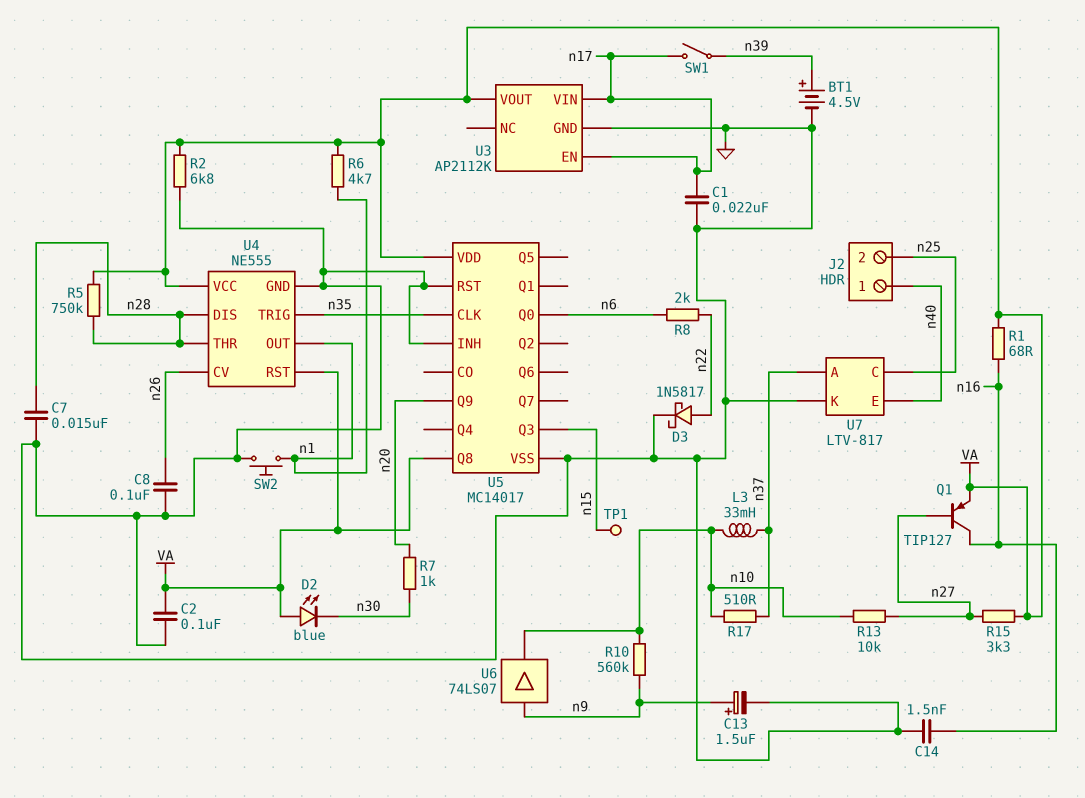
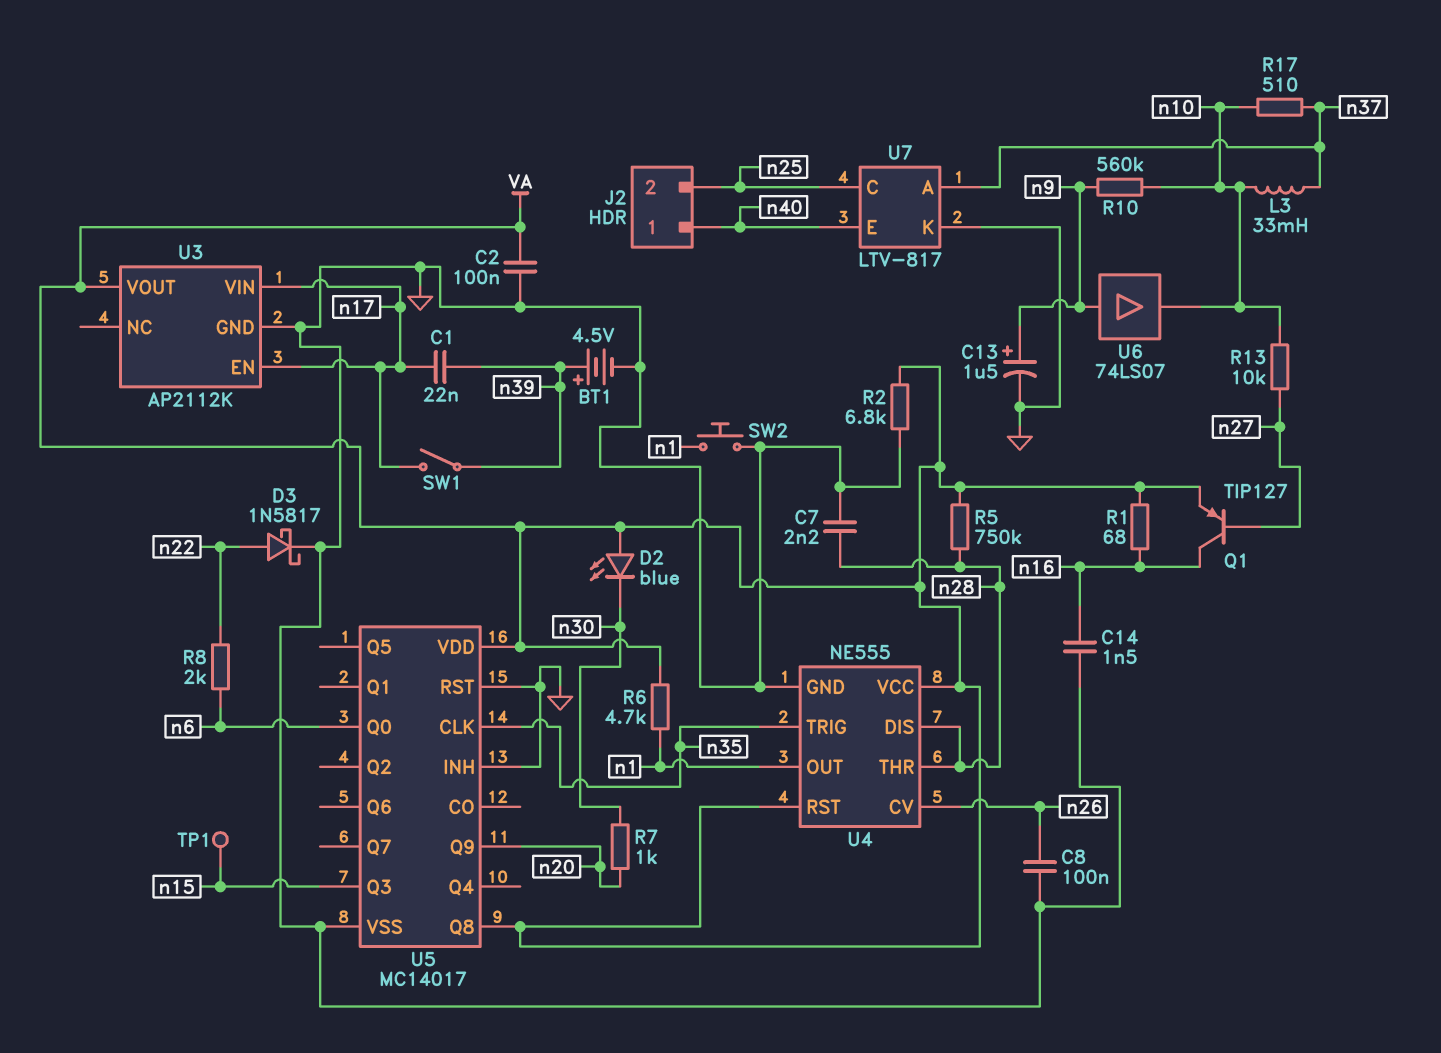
C1: 22nF (GND, n17) -> 22nF (n17, n39)
C7: 15nF (GND, n28) -> 2.2nF (GND, n28)
R15: 3.3k (VA, n27) -> none

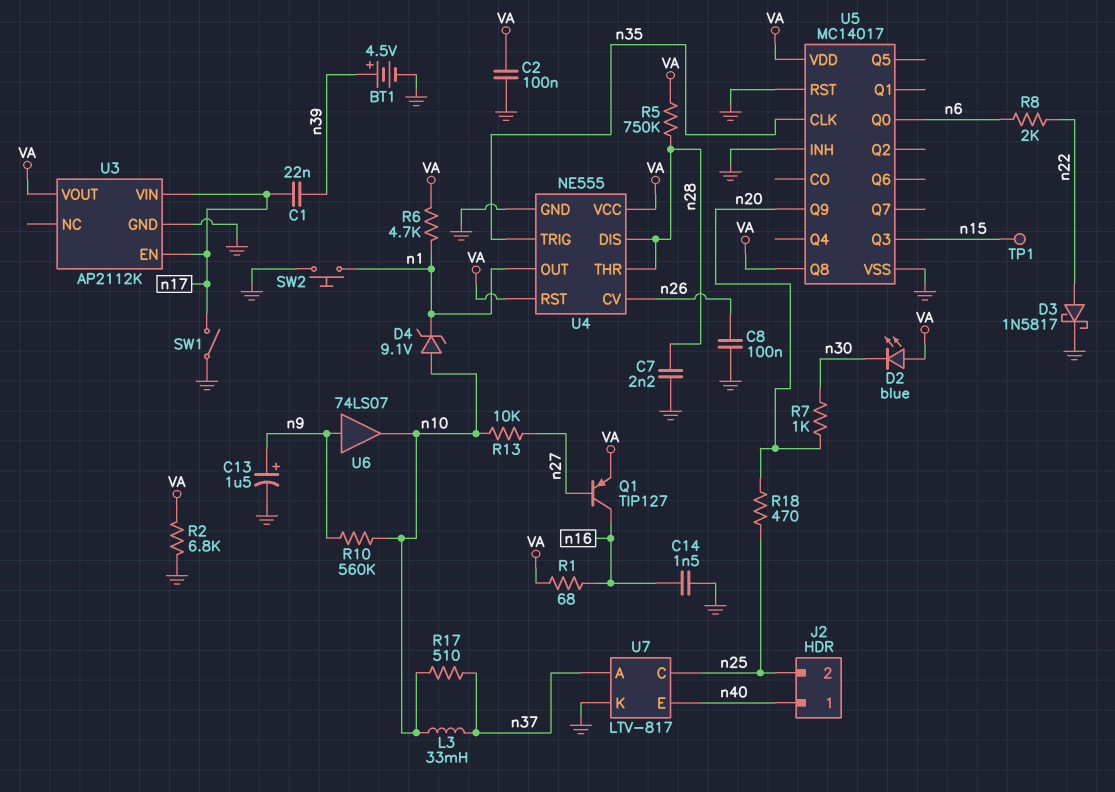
D4: none -> zener 9.1V (A n10, K n1)
R18: none -> 470 (n20, n25)
SW1: switch (n17, n39) -> switch (GND, n17)

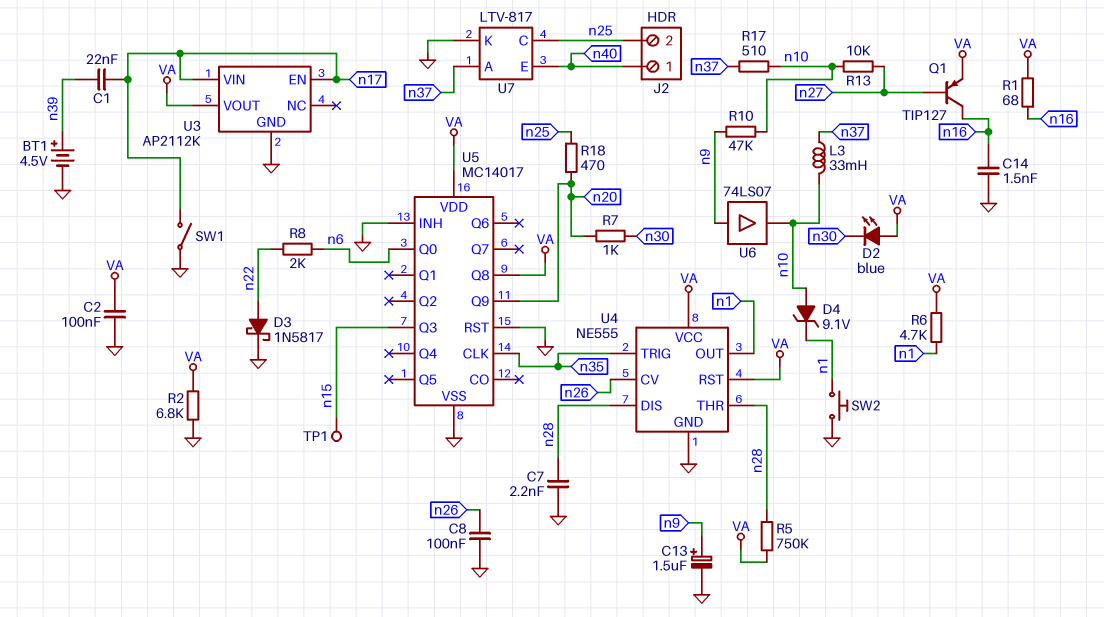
R10: 560k (n9, n10) -> 47k (n9, n10)

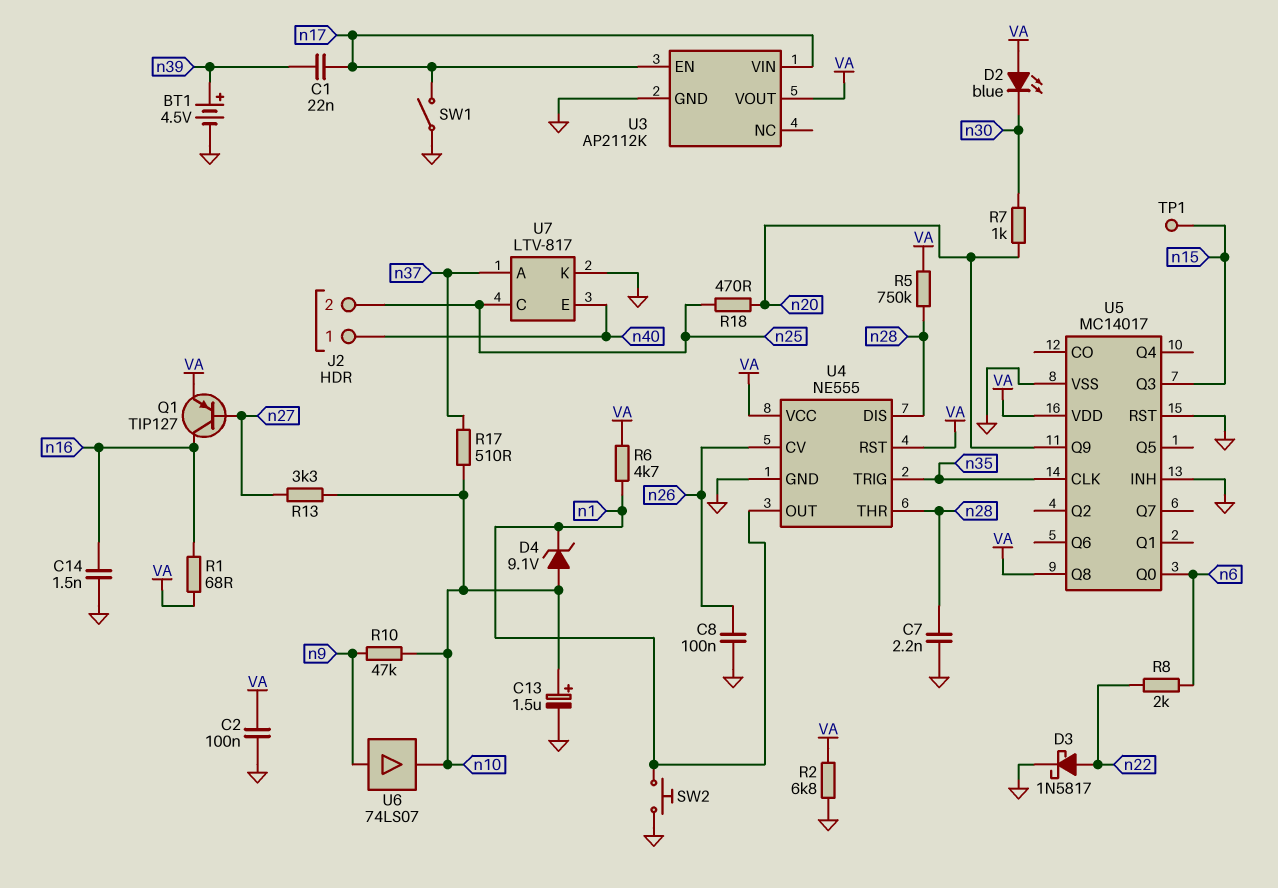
C13: 1.5uF (plus n9, minus GND) -> 1.5uF (plus n10, minus GND)
L3: 33mH (n10, n37) -> none
R13: 10k (n10, n27) -> 3.3k (n10, n27)

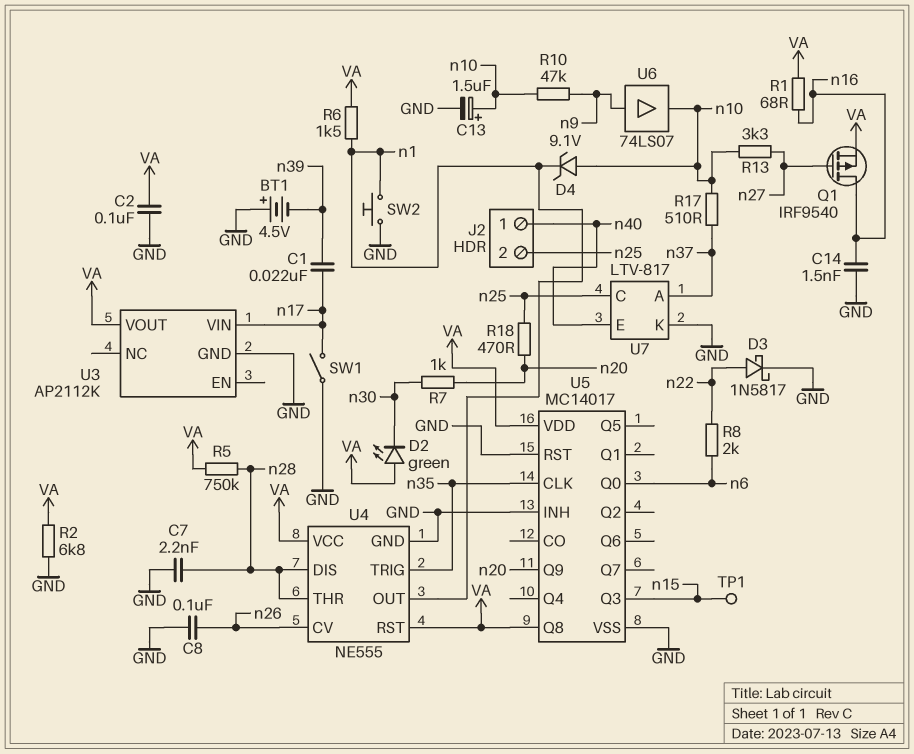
BT1: 4.5V (plus n39, minus GND) -> 4.5V (plus GND, minus n39)
D2: LED blue (A VA, K n30) -> LED green (A VA, K n30)
Q1: PNP TIP127 (B n27, C n16, E VA) -> PMOS IRF9540 (G n27, D n16, S VA)
R6: 4.7k (VA, n1) -> 1.5k (VA, n1)
U3 pin EN: n17 -> none

